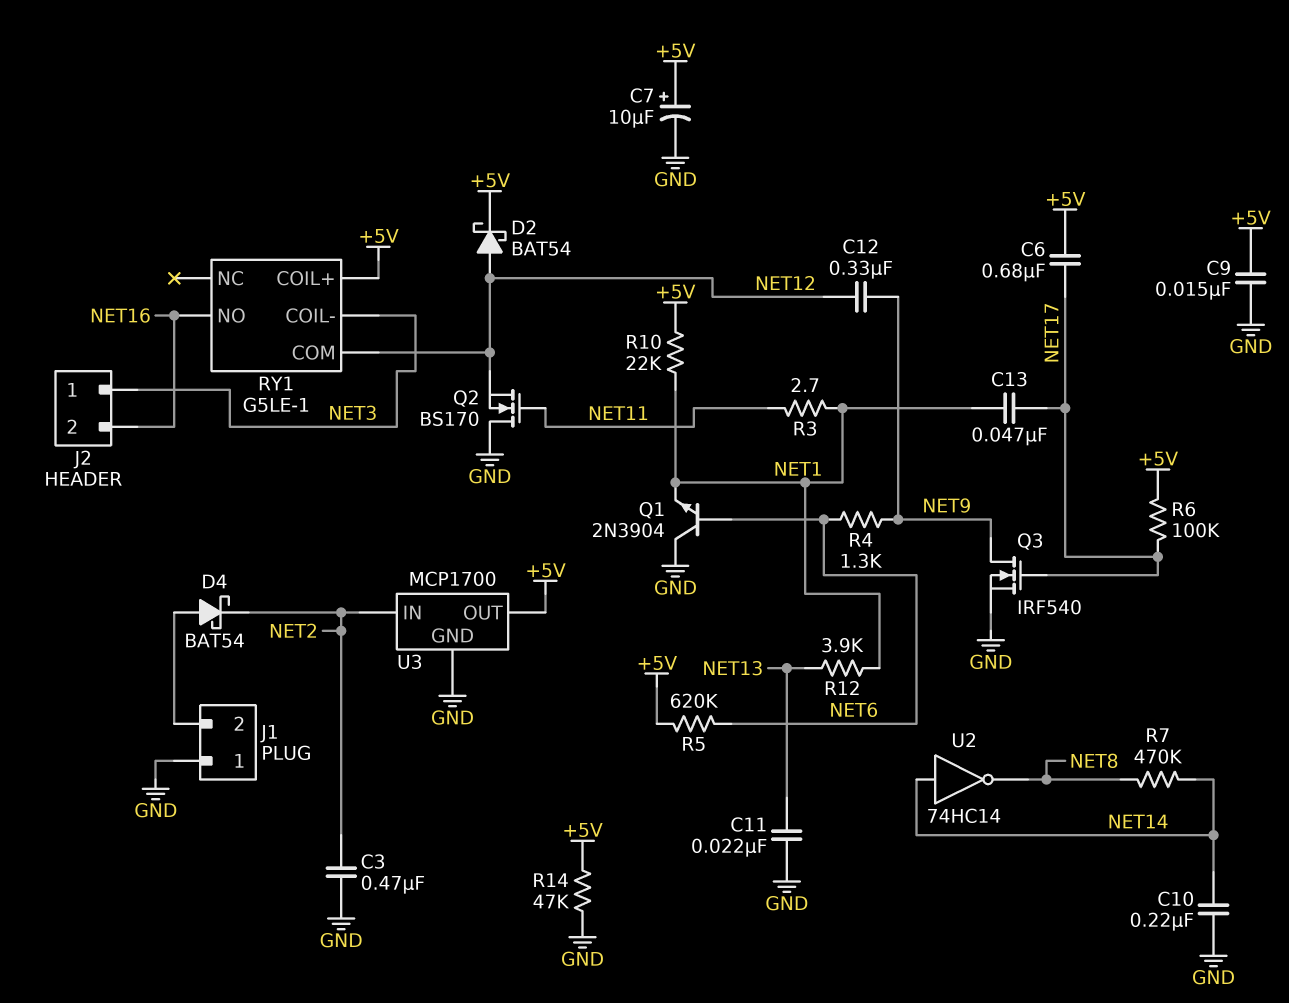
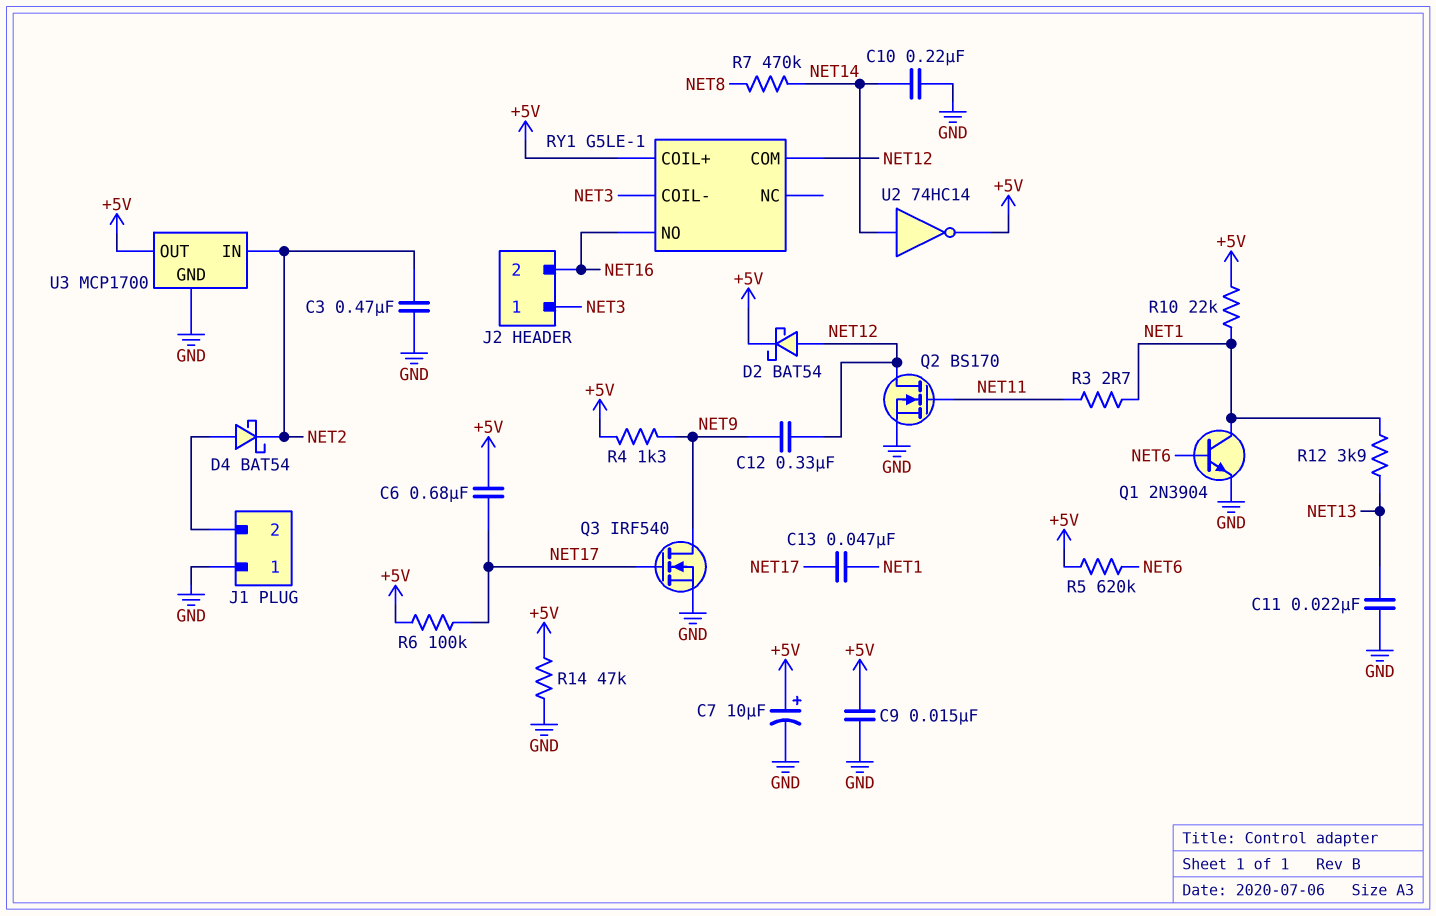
Q1: NPN 2N3904 (B NET6, C GND, E NET1) -> NPN 2N3904 (B NET6, C NET1, E GND)
Q2: NMOS BS170 (G NET11, D GND, S NET12) -> NMOS BS170 (G NET11, D NET12, S GND)
R4: 1.3k (NET6, NET9) -> 1.3k (+5V, NET9)
U2: NOT 74HC14 (in NET14, out NET8) -> NOT 74HC14 (in NET14, out +5V)

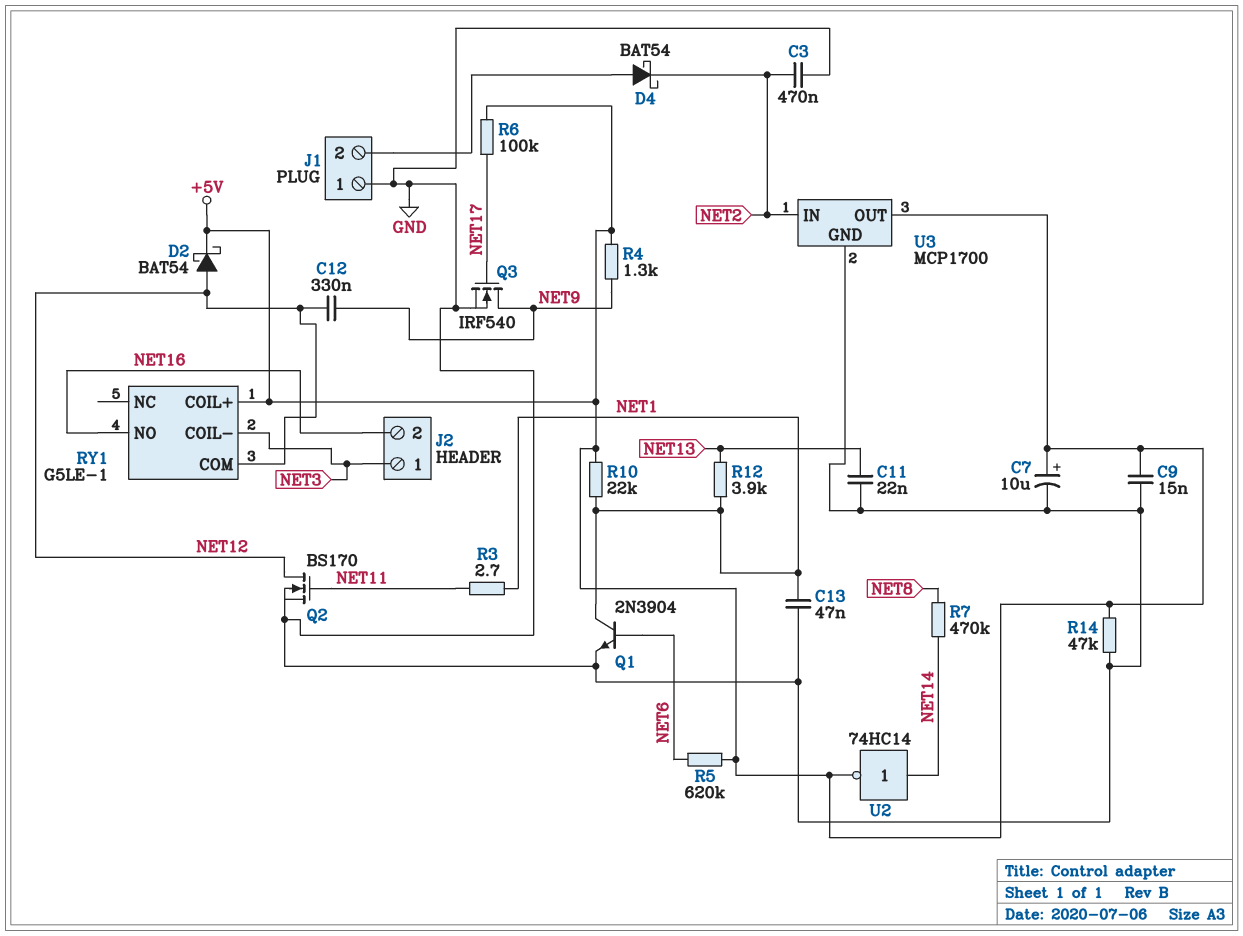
C6: 680nF (+5V, NET17) -> none
C10: 220nF (GND, NET14) -> none
C13: 47nF (NET1, NET17) -> 47nF (GND, NET1)

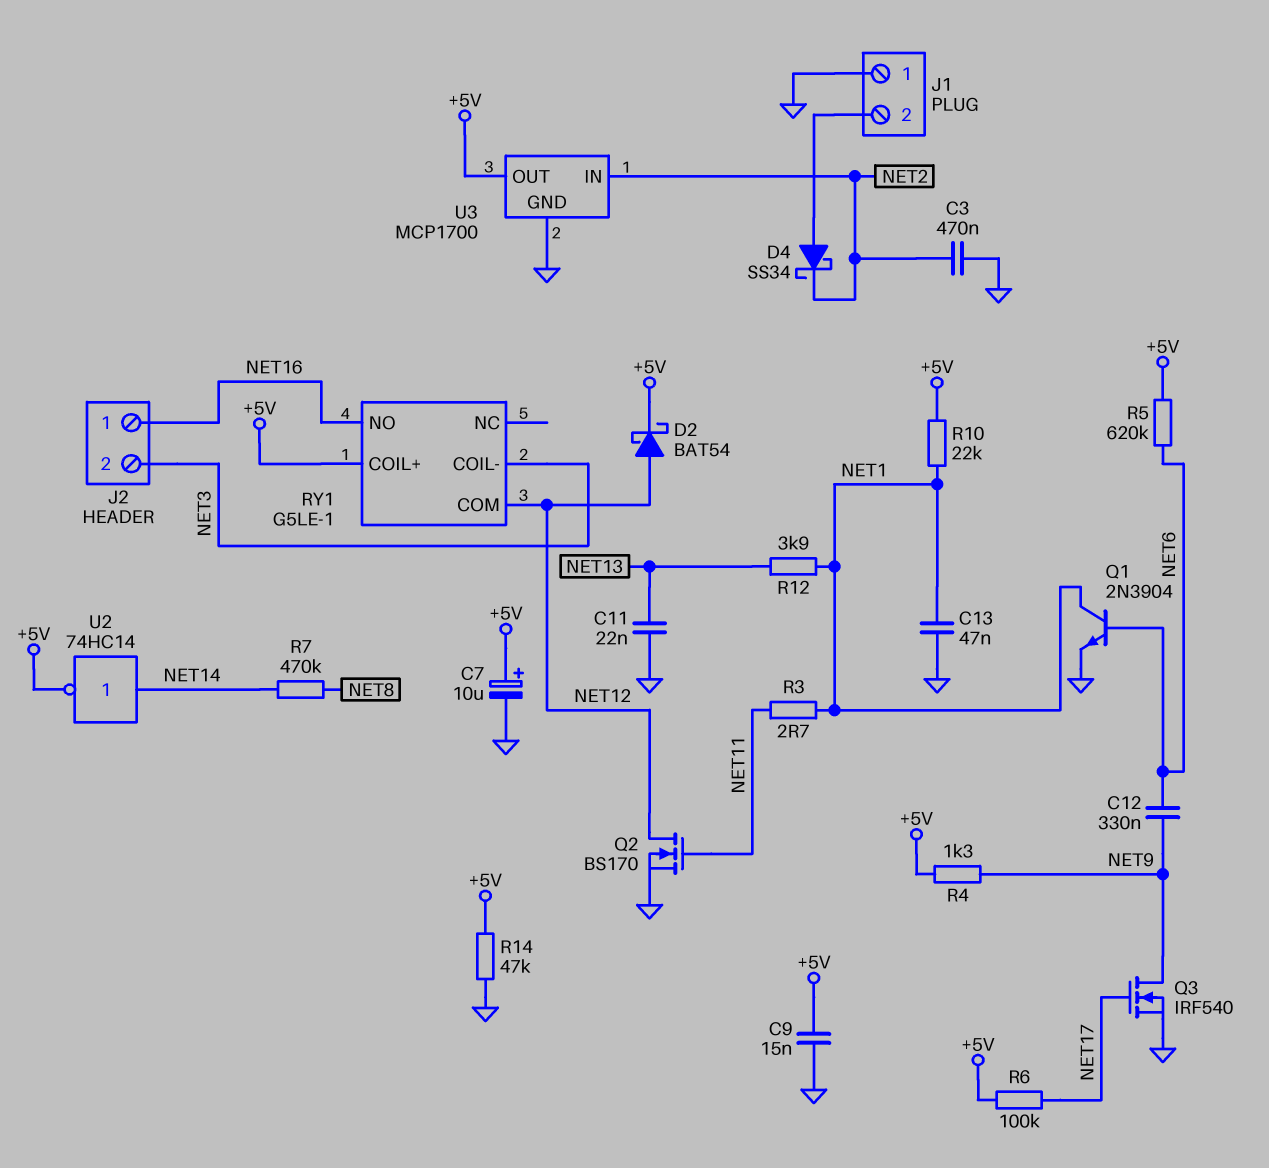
C12: 330nF (NET9, NET12) -> 330nF (NET6, NET9)
D4: schottky BAT54 (A J1/2, K NET2) -> schottky SS34 (A J1/2, K NET2)
J2 pin 1: NET3 -> NET16
J2 pin 2: NET16 -> NET3

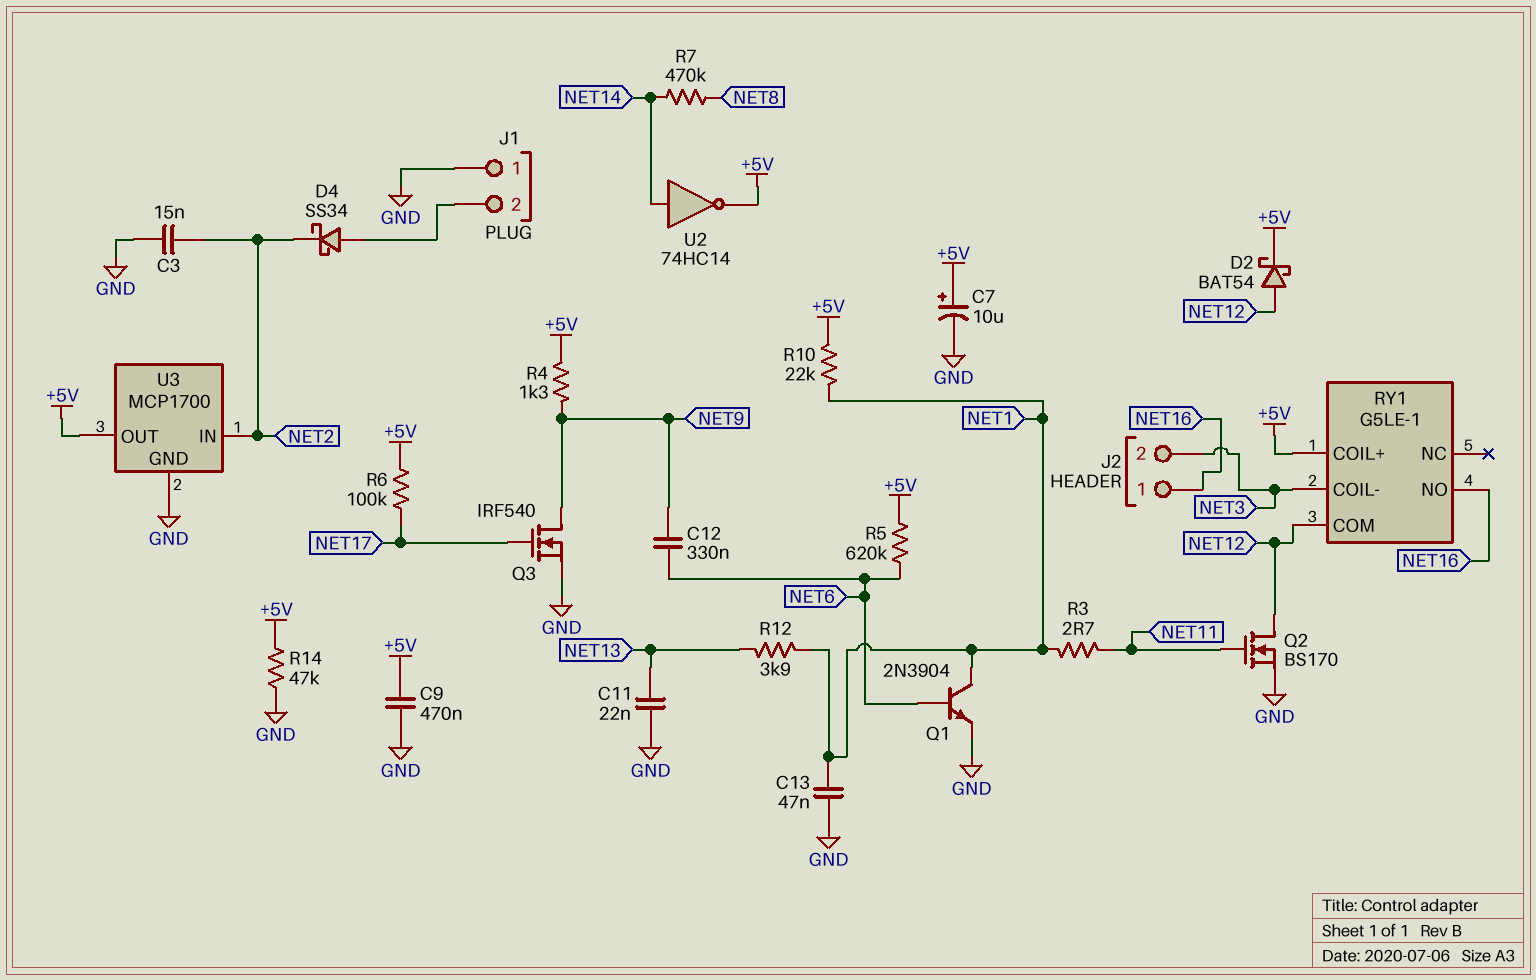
C3: 470nF (GND, NET2) -> 15nF (GND, NET2)
C9: 15nF (+5V, GND) -> 470nF (+5V, GND)

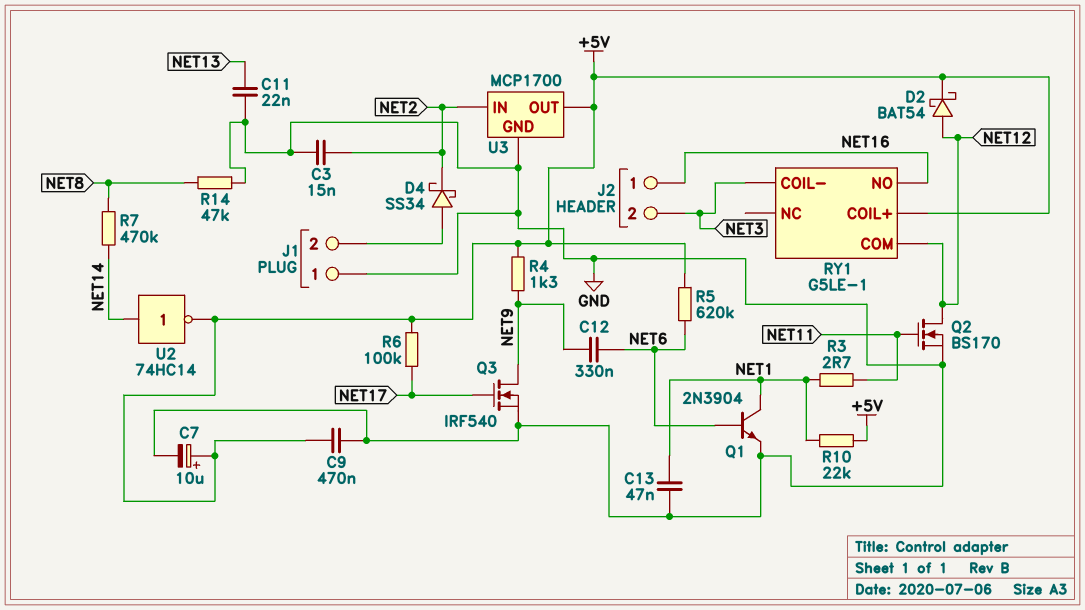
R12: 3.9k (NET1, NET13) -> none
R14: 47k (+5V, GND) -> 47k (GND, NET8)

